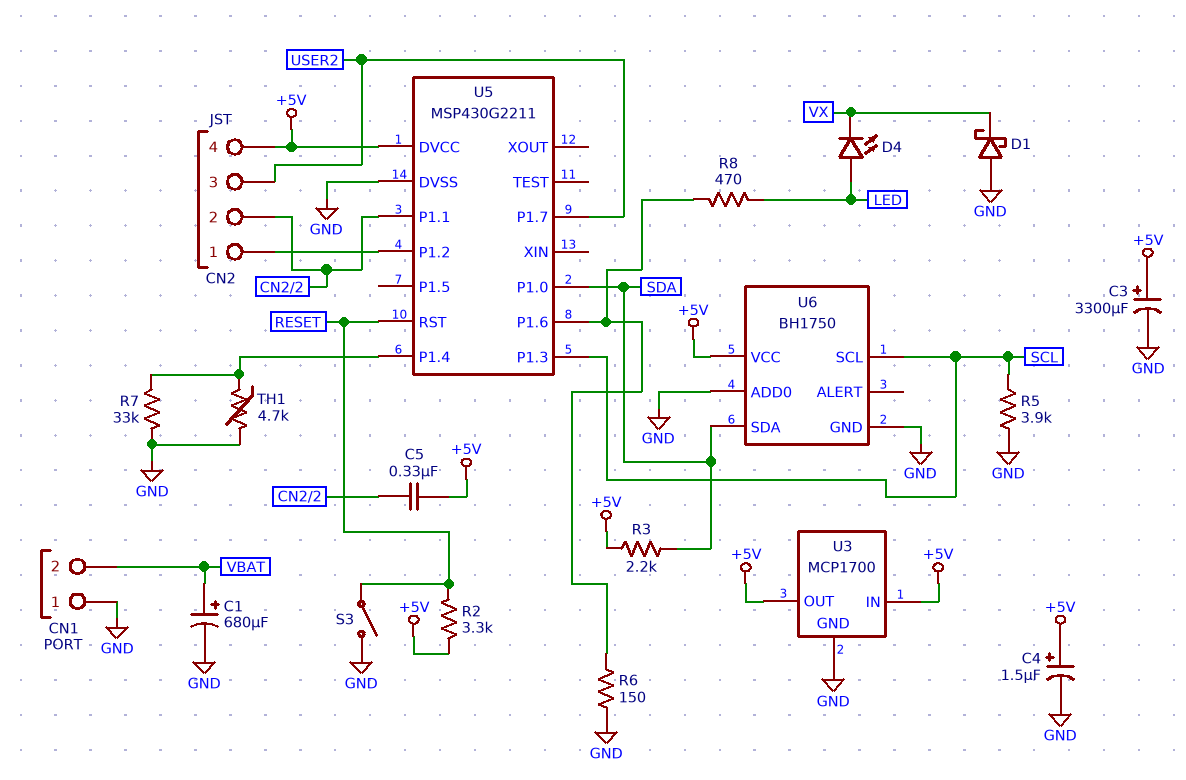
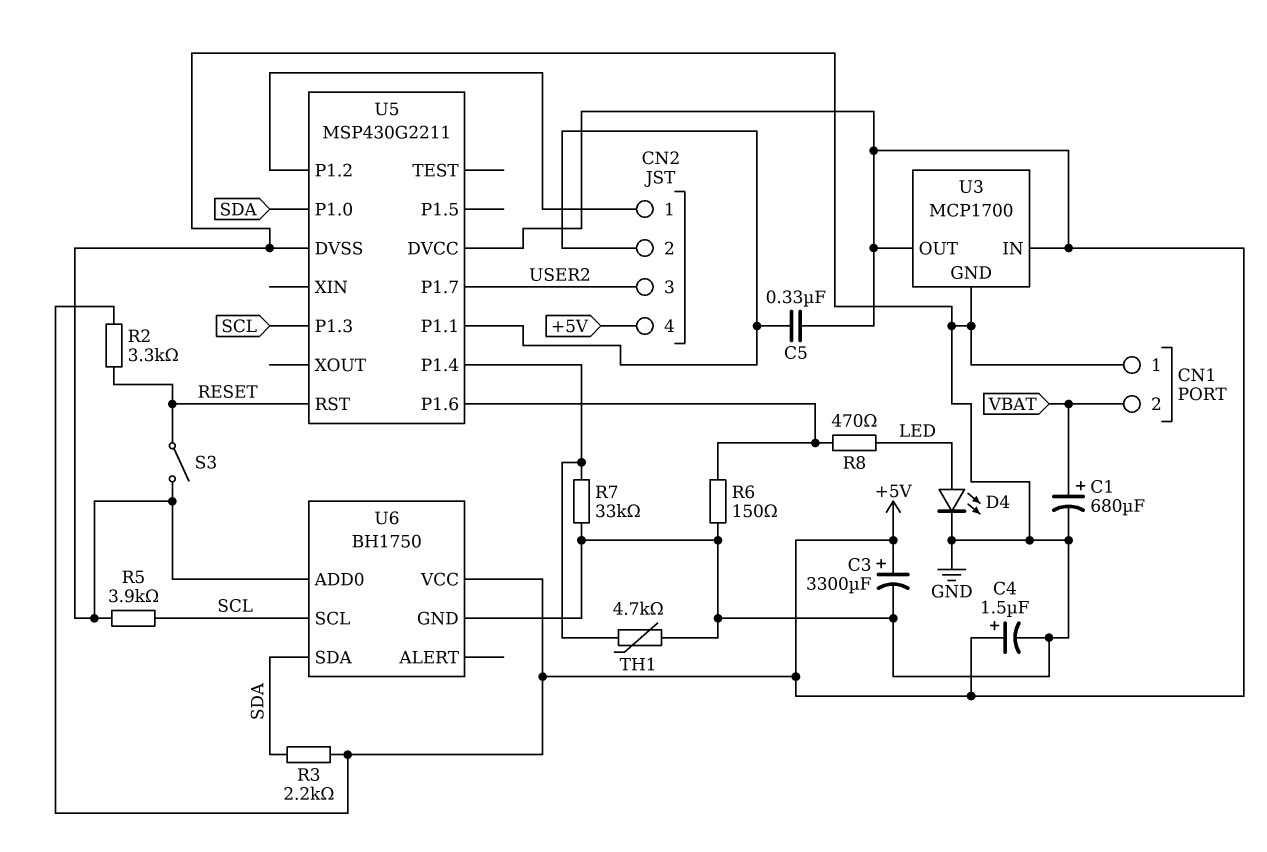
D1: schottky (A GND, K VX) -> none
D4: LED (A LED, K VX) -> LED (A LED, K GND)

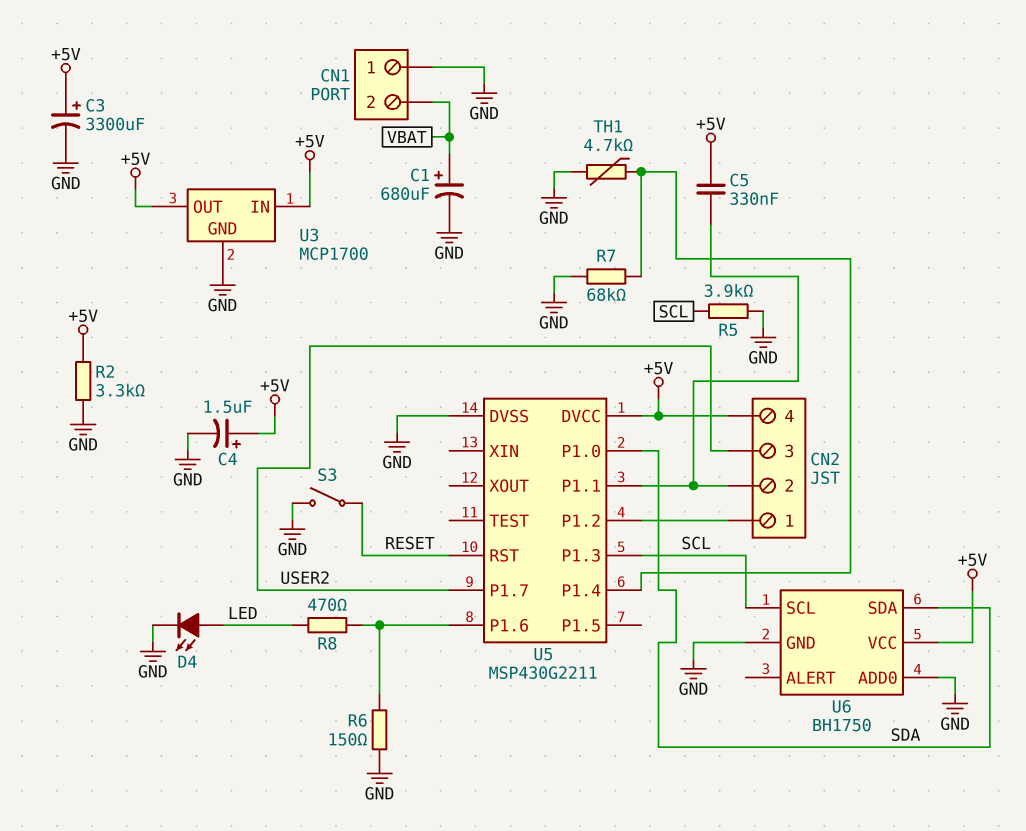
R2: 3.3k (+5V, RESET) -> 3.3k (+5V, GND)
R3: 2.2k (+5V, SDA) -> none
R7: 33k (GND, U5/P1.4) -> 68k (GND, U5/P1.4)

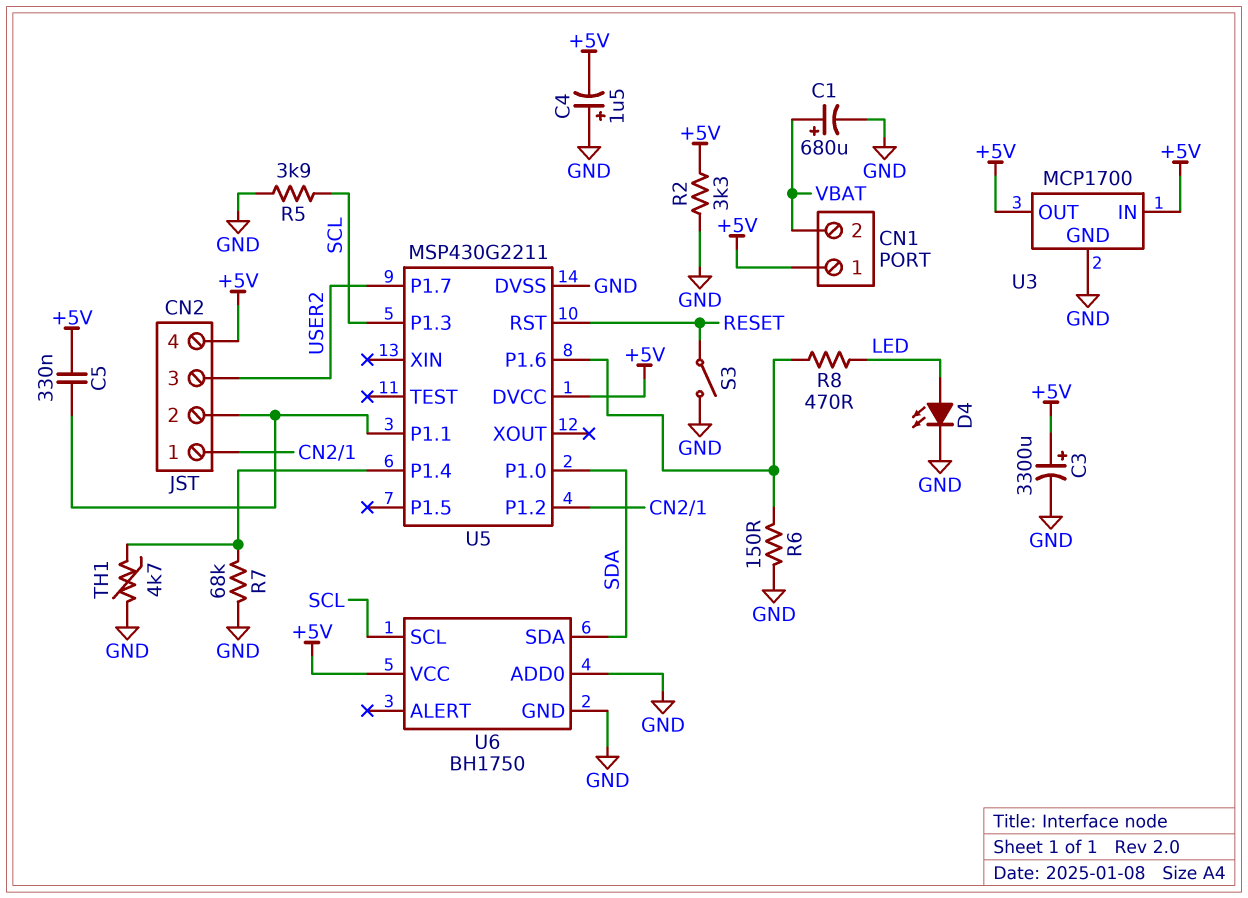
C4: 1.5uF (plus +5V, minus GND) -> 1.5uF (plus GND, minus +5V)
CN1 pin 1: GND -> +5V

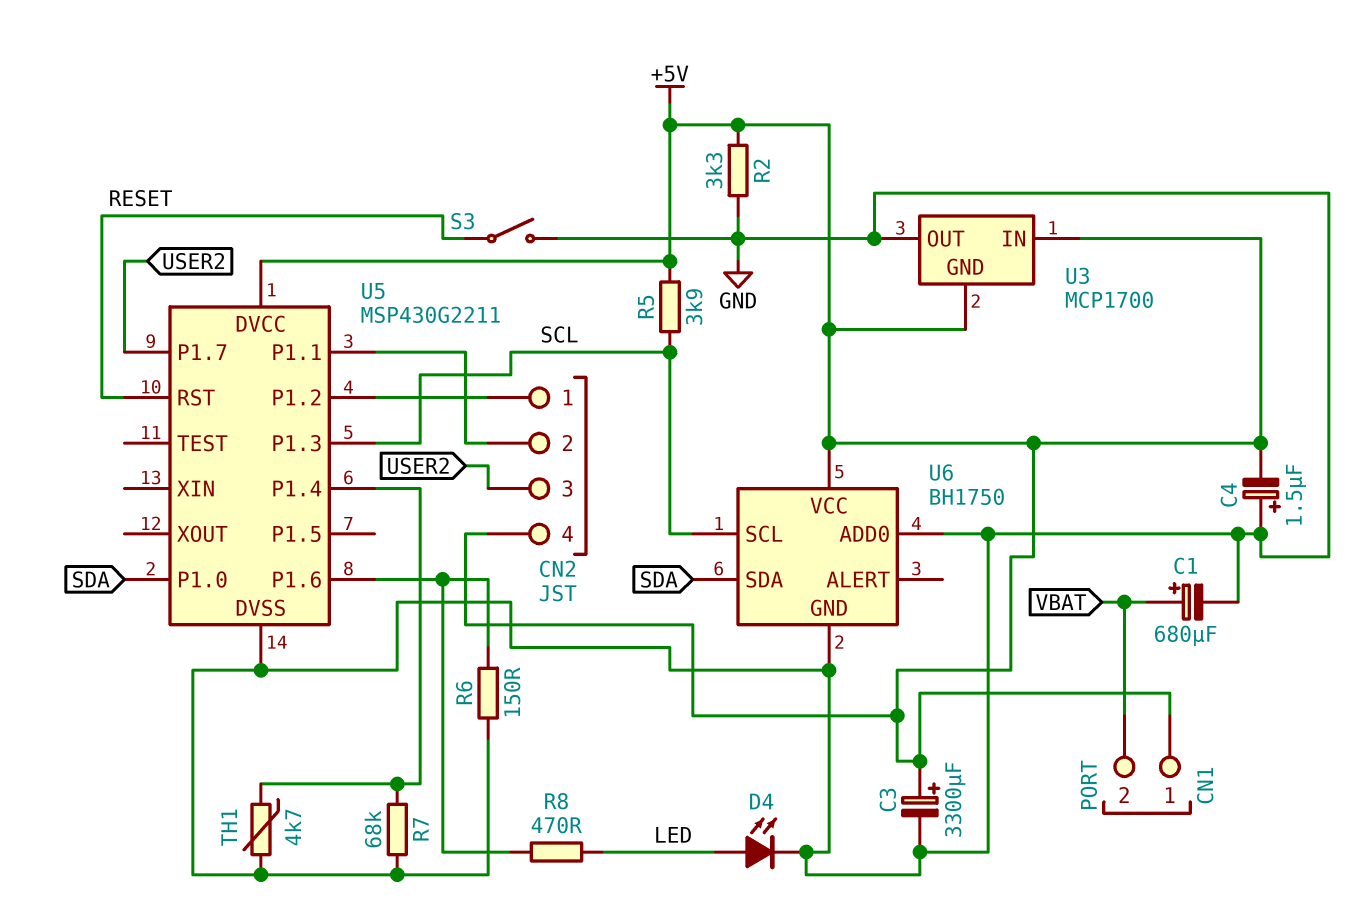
C5: 330nF (+5V, CN2/2) -> none
R5: 3.9k (GND, SCL) -> 3.9k (+5V, SCL)
U3 pin GND: GND -> +5V
U3 pin OUT: +5V -> GND

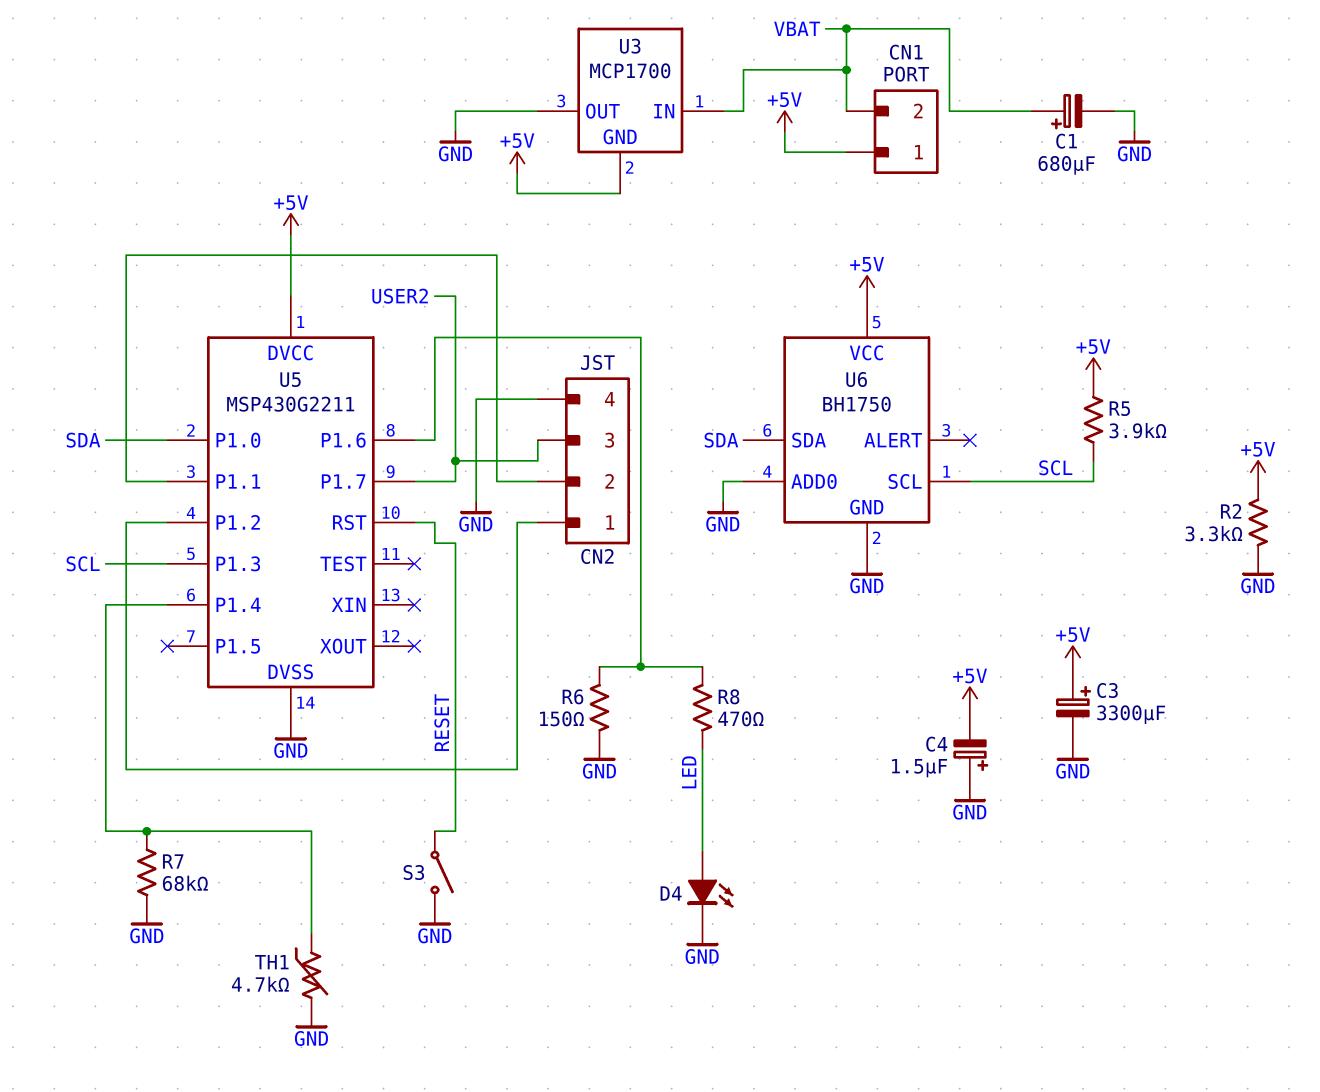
CN2 pin 4: +5V -> GND
U3 pin IN: +5V -> VBAT

